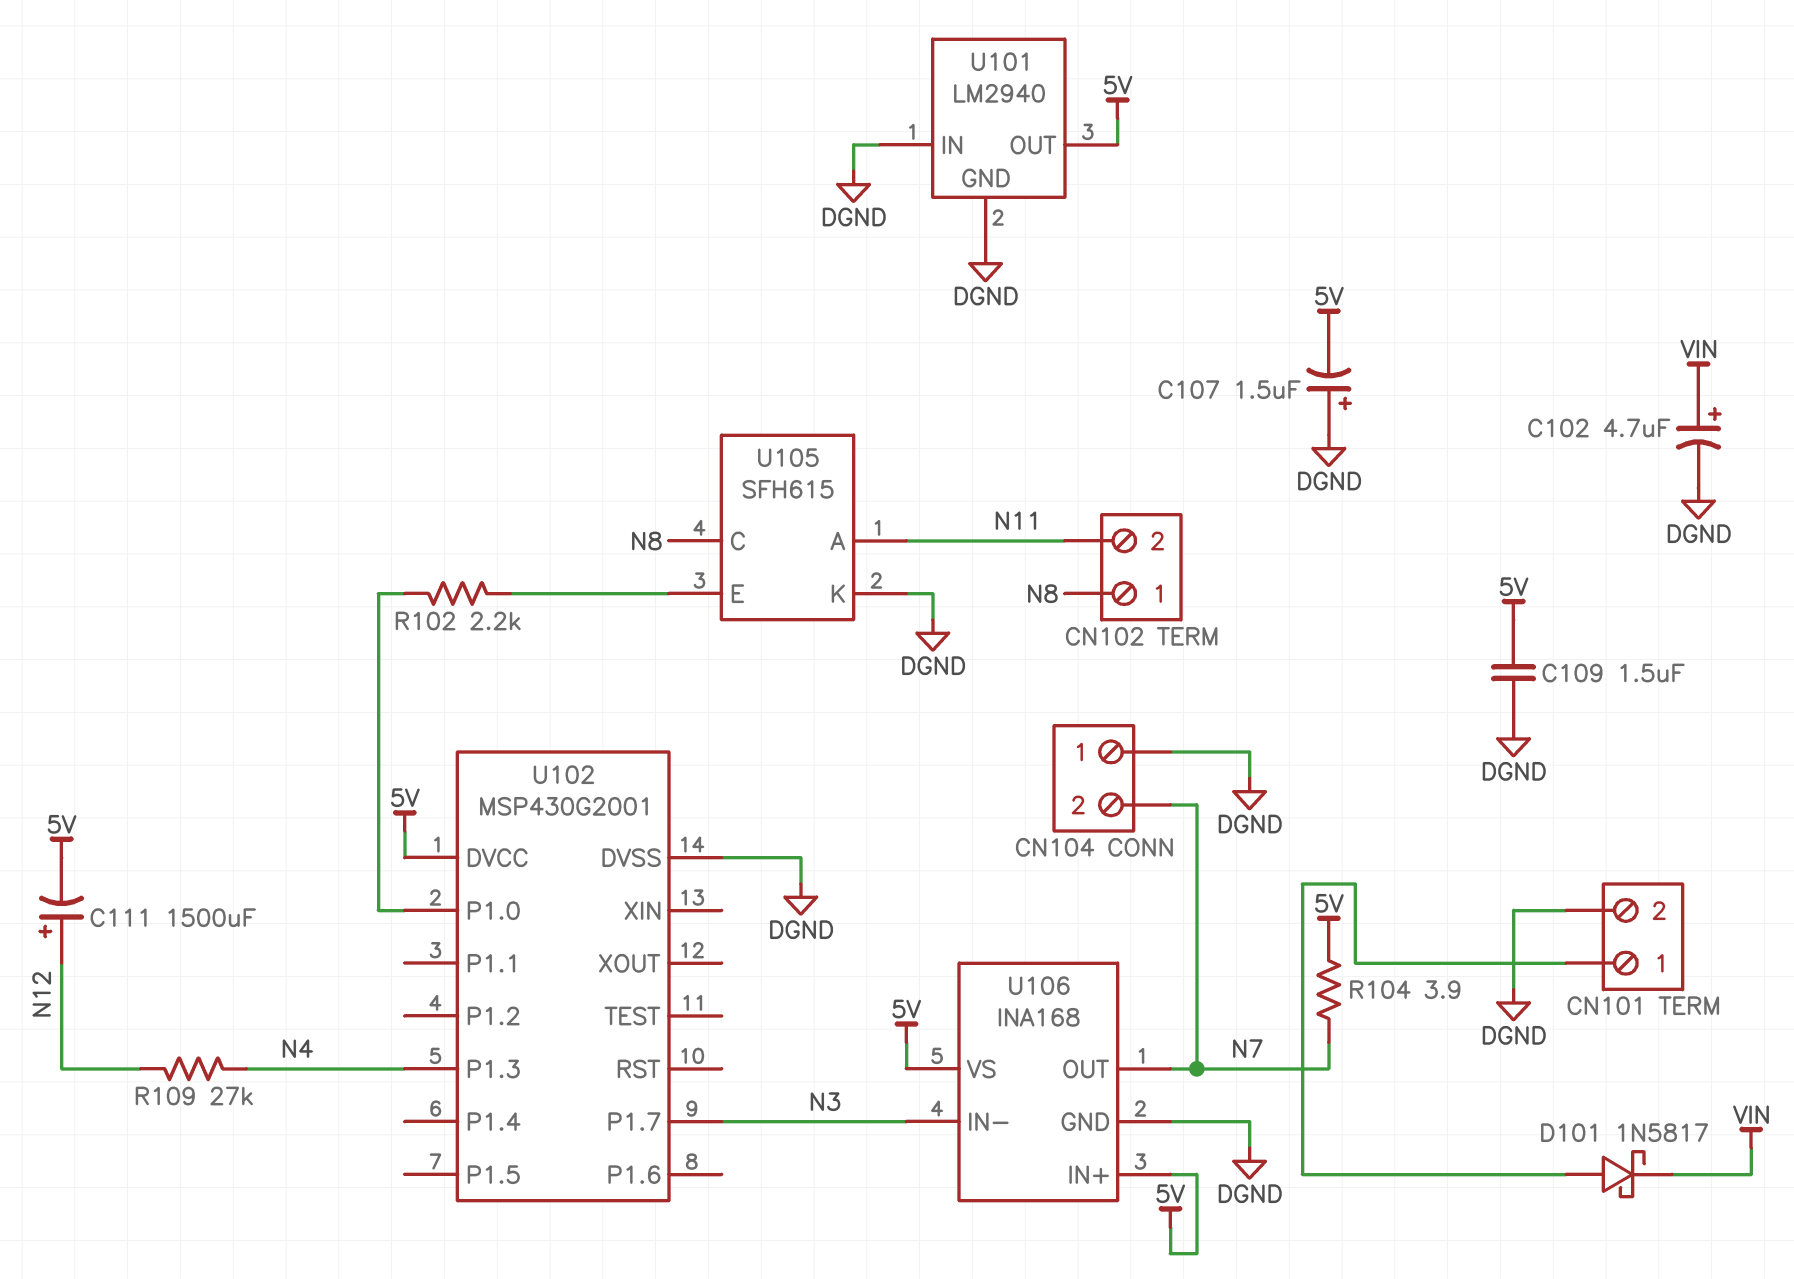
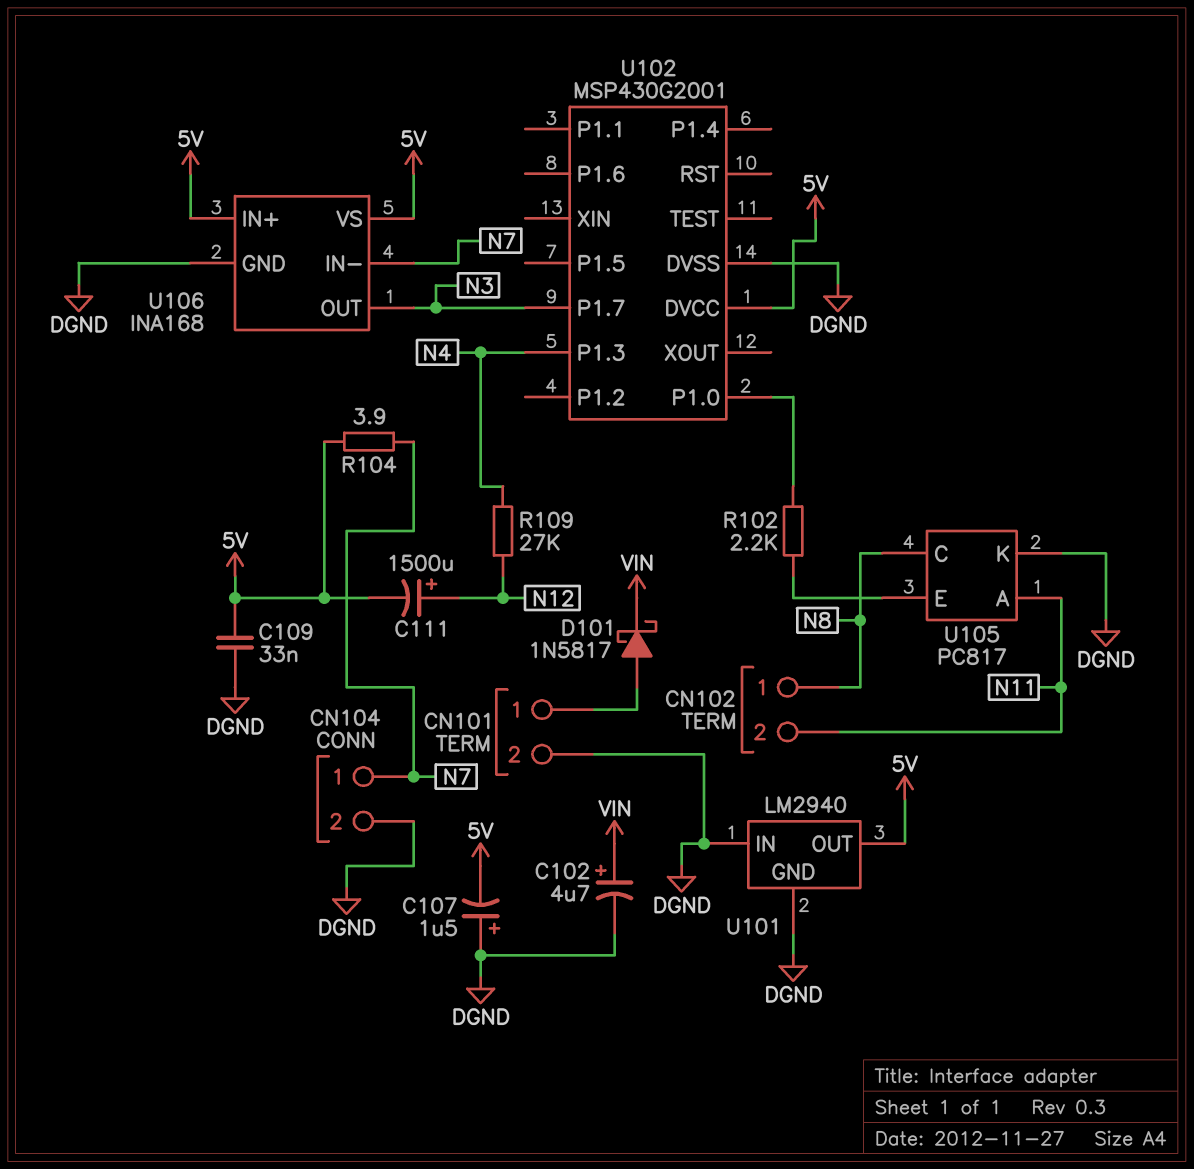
C109: 1.5uF (5V, DGND) -> 33nF (5V, DGND)
CN104 pin 1: DGND -> N7
CN104 pin 2: N7 -> DGND
U105: SFH615 -> PC817
U106 pin IN-: N3 -> N7
U106 pin OUT: N7 -> N3

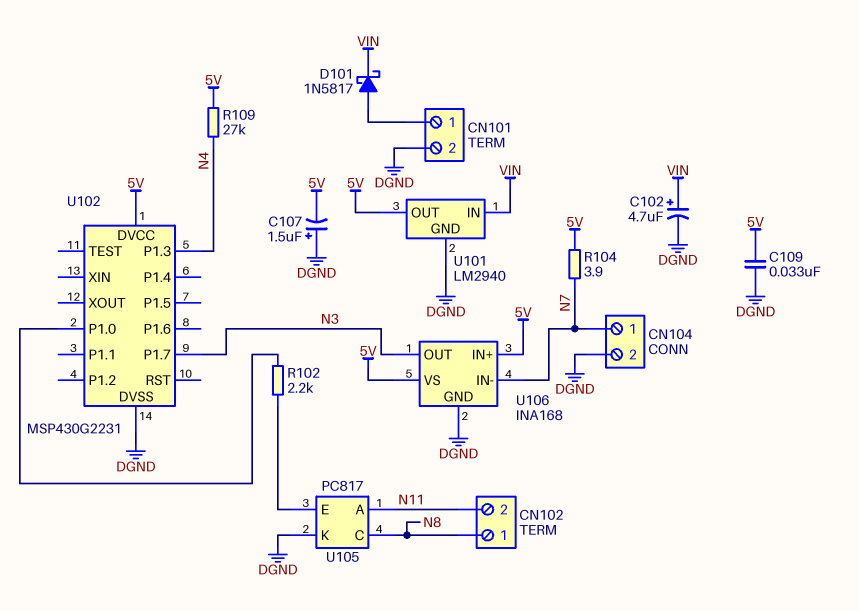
C111: 1500uF (plus N12, minus 5V) -> none
R109: 27k (N4, N12) -> 27k (5V, N4)
U101 pin IN: DGND -> VIN
U102: MSP430G2001 -> MSP430G2231

